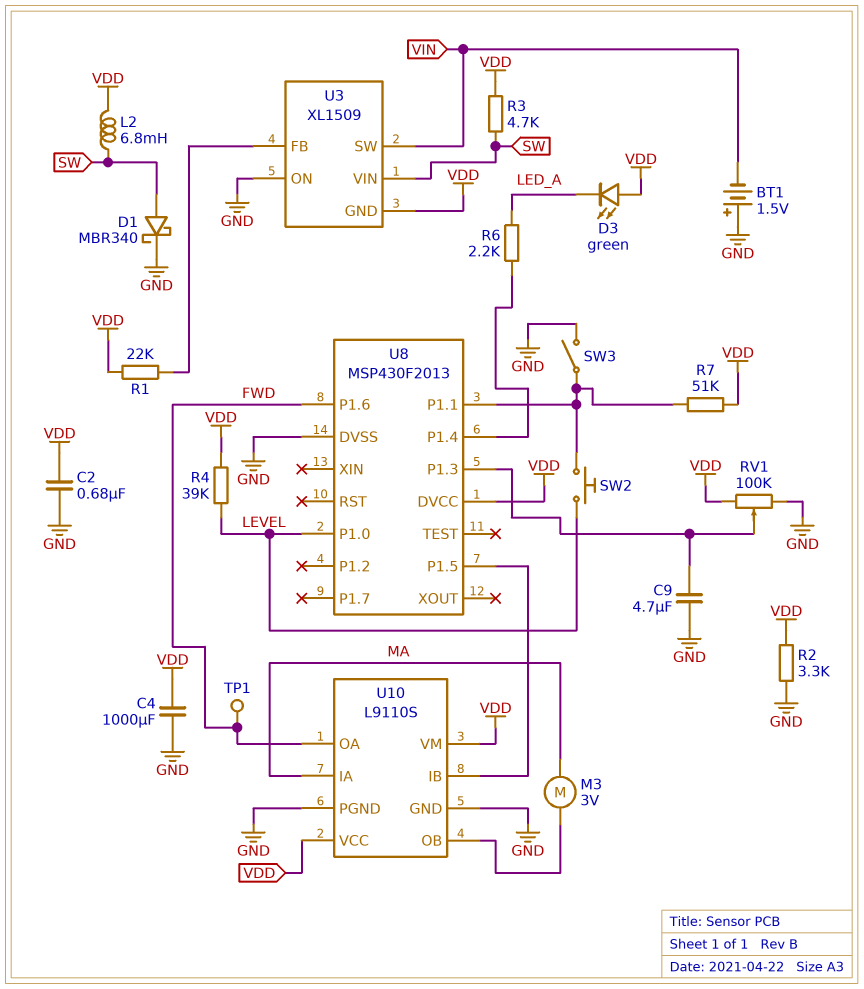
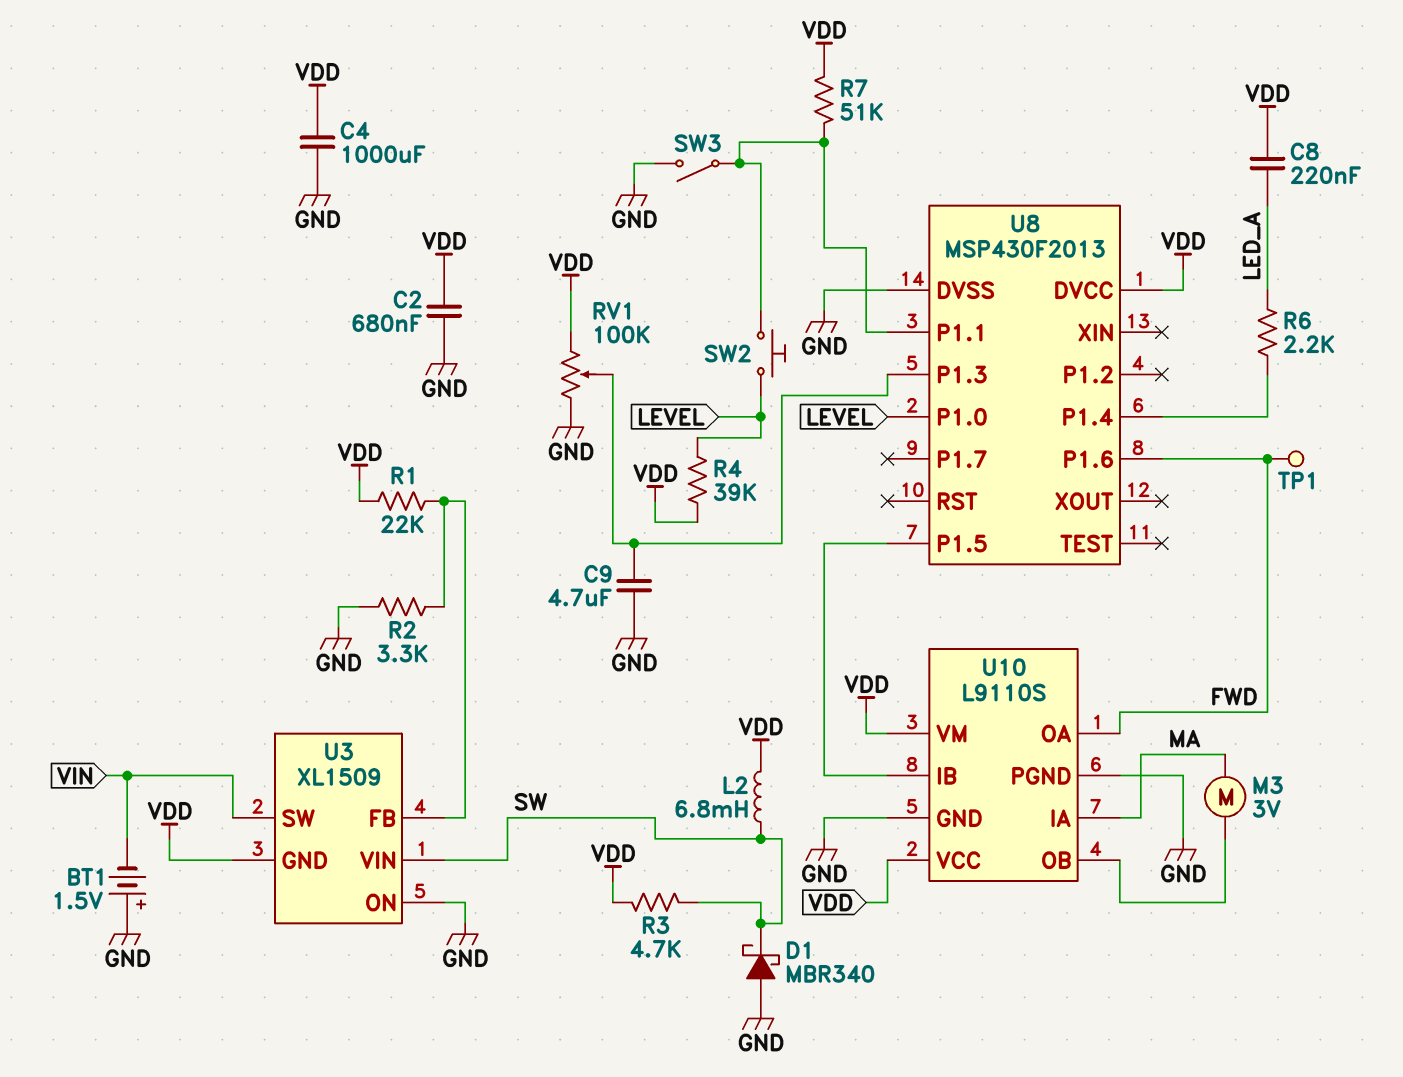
C8: none -> 220nF (LED_A, VDD)
D1: schottky MBR340 (A SW, K GND) -> schottky MBR340 (A GND, K SW)
D3: LED green (A VDD, K LED_A) -> none
R2: 3.3k (GND, VDD) -> 3.3k (GND, U3/FB)

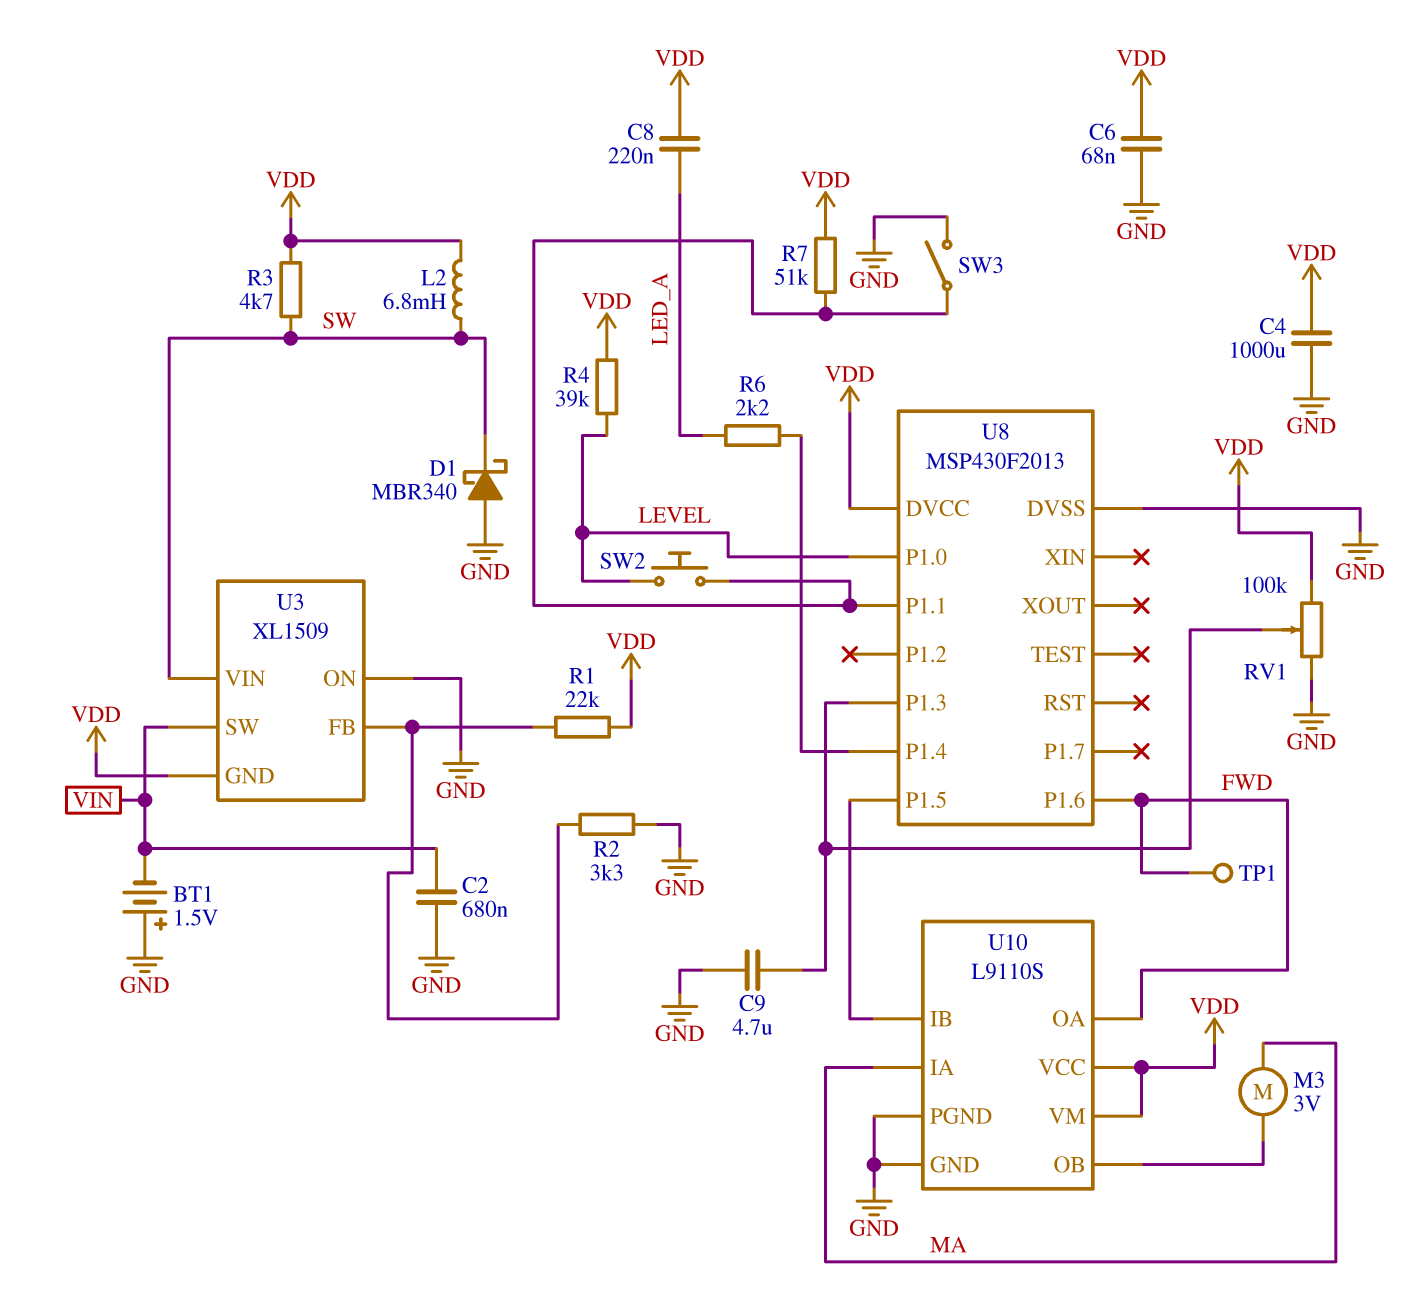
C2: 680nF (GND, VDD) -> 680nF (GND, VIN)
C6: none -> 68nF (GND, VDD)

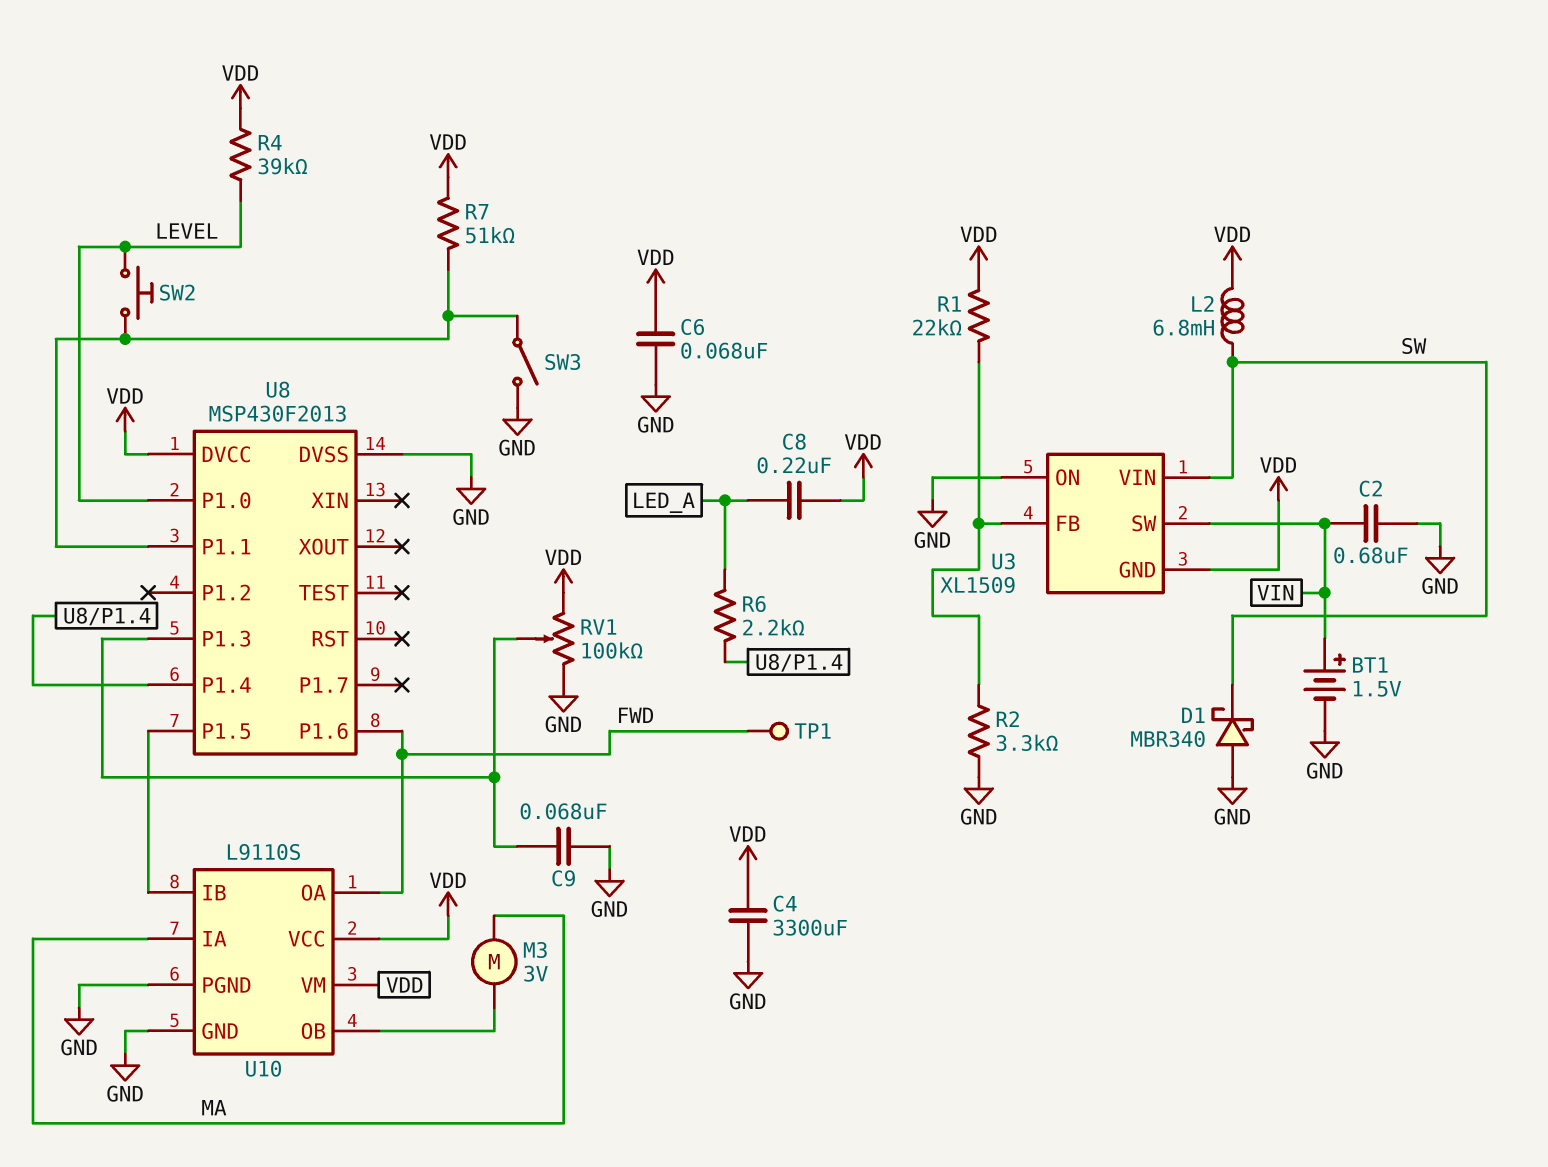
BT1: 1.5V (plus GND, minus VIN) -> 1.5V (plus VIN, minus GND)
C4: 1000uF (GND, VDD) -> 3300uF (GND, VDD)
C9: 4.7uF (GND, U8/P1.3) -> 68nF (GND, U8/P1.3)
R3: 4.7k (SW, VDD) -> none

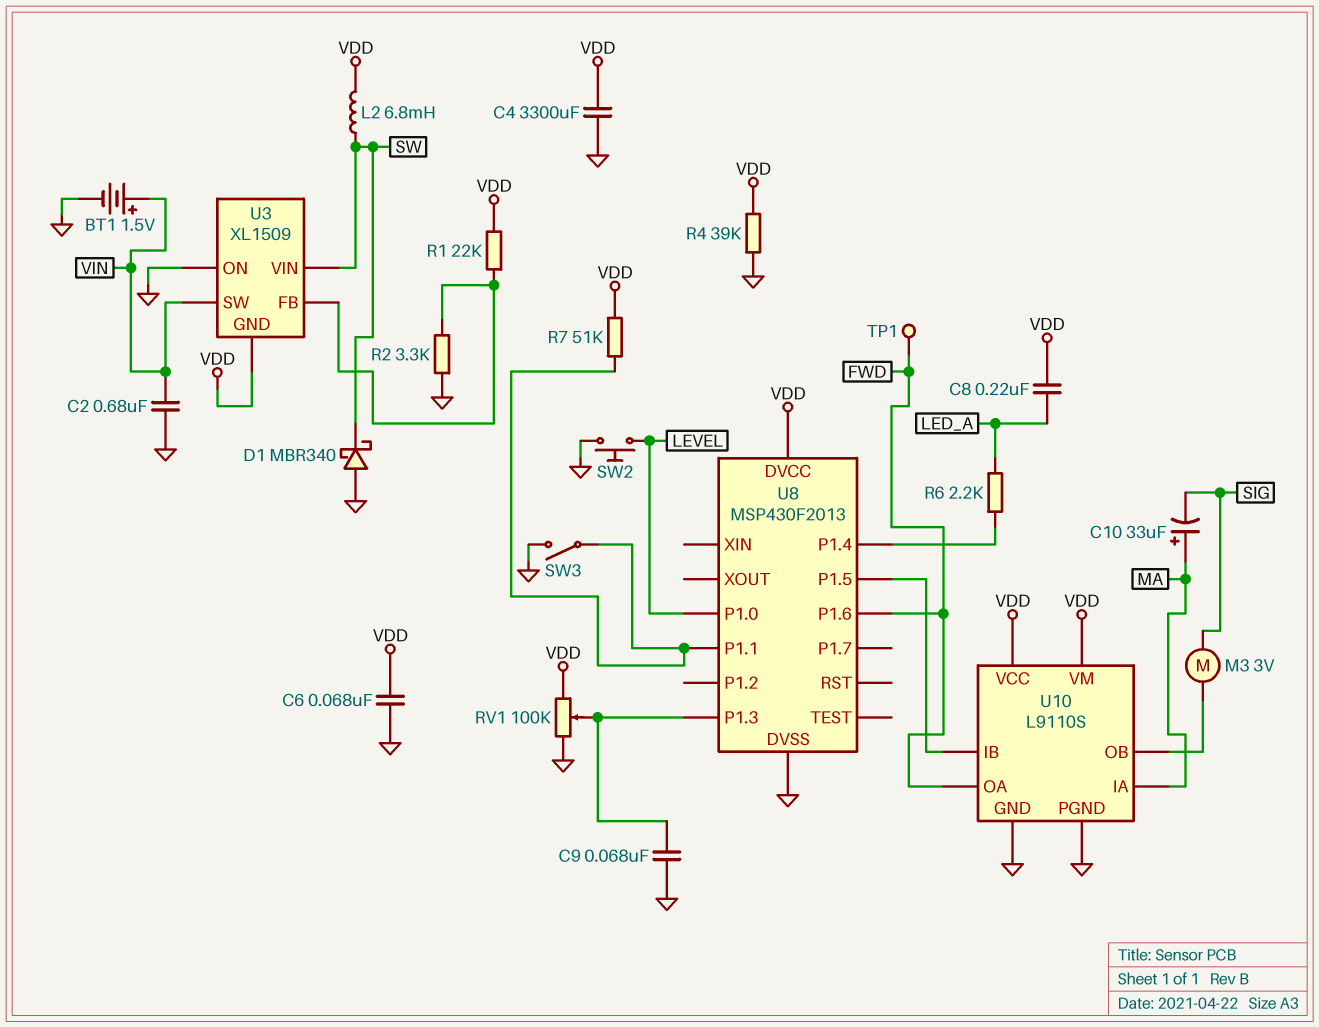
C10: none -> 33uF (plus MA, minus SIG)
M3: motor 3V (MA, U10/OB) -> motor 3V (SIG, U10/OB)
R4: 39k (LEVEL, VDD) -> 39k (GND, VDD)
SW2: button (LEVEL, U8/P1.1) -> button (GND, LEVEL)

